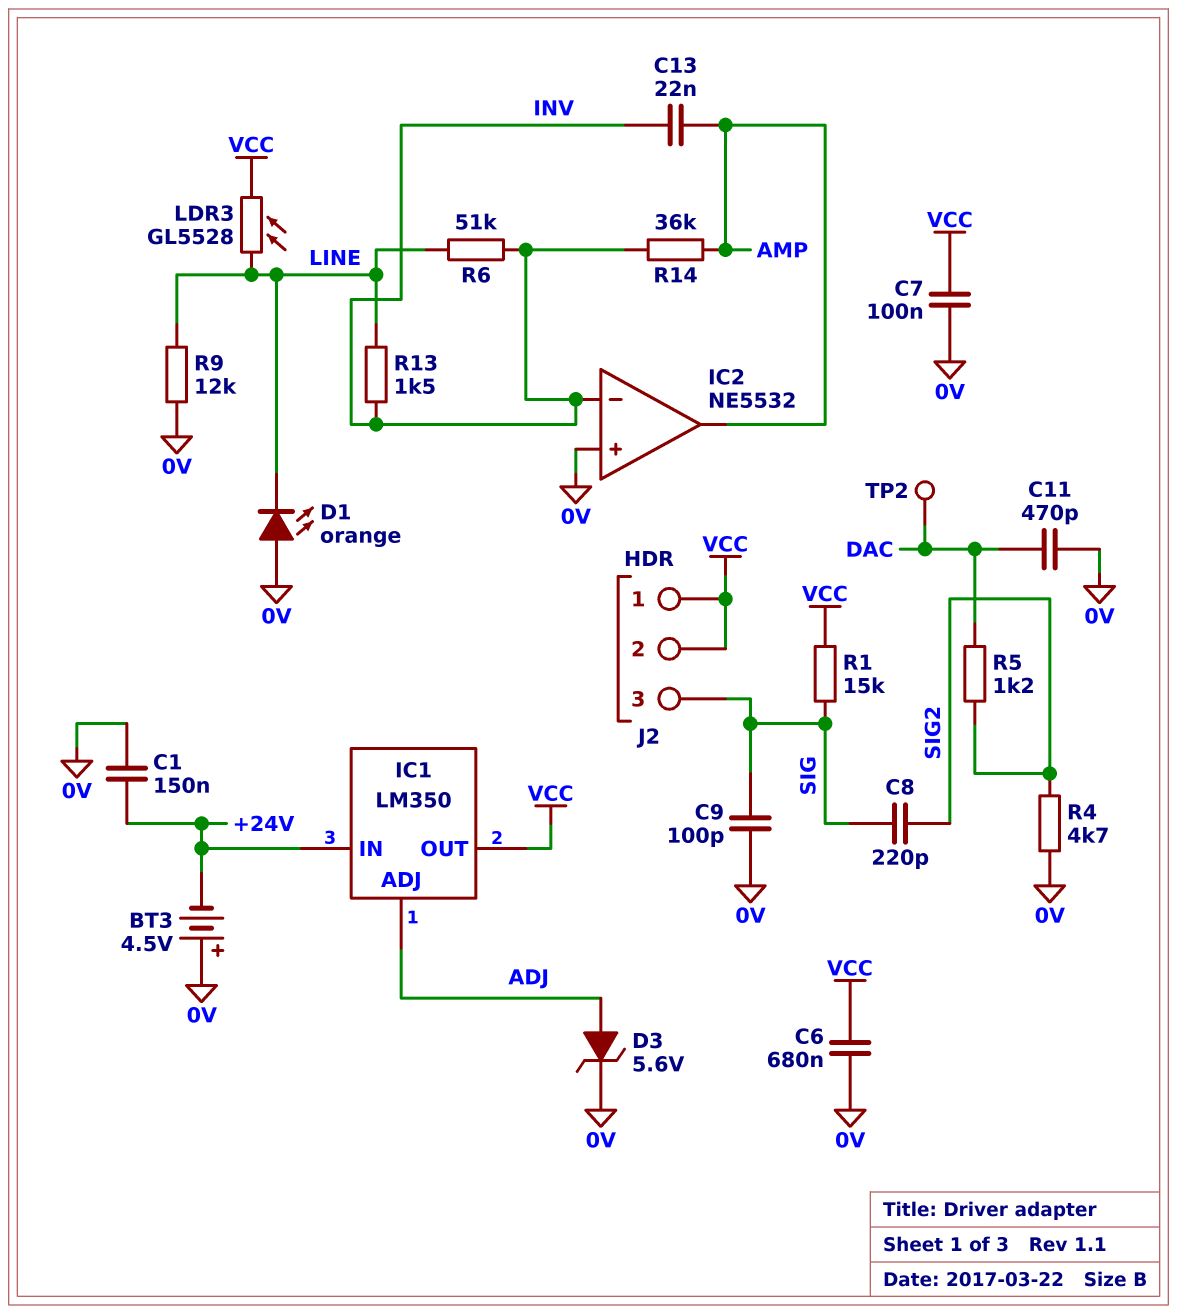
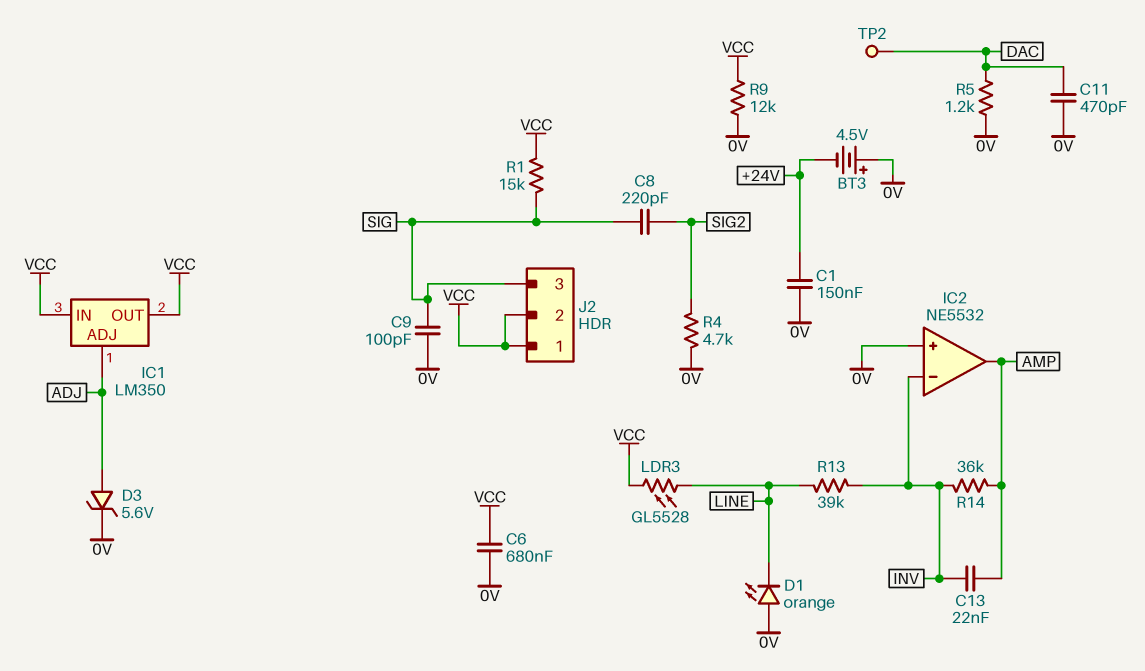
C7: 100nF (0V, VCC) -> none
IC1 pin IN: +24V -> VCC
R5: 1.2k (DAC, SIG2) -> 1.2k (0V, DAC)
R6: 51k (INV, LINE) -> none
R9: 12k (0V, LINE) -> 12k (0V, VCC)
R13: 1.5k (INV, LINE) -> 39k (INV, LINE)

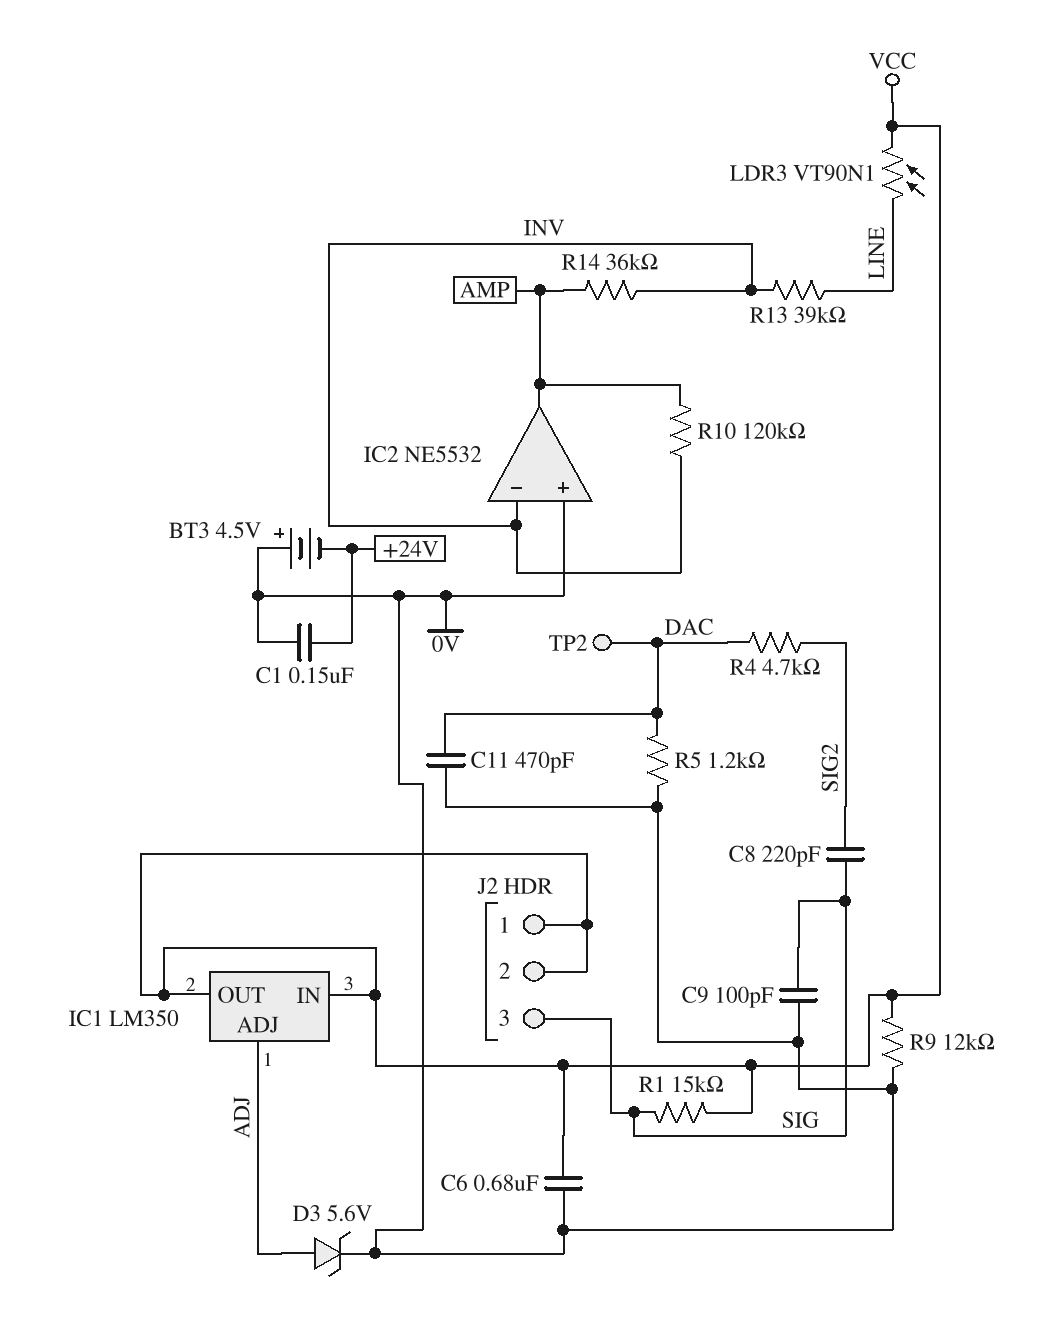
C13: 22nF (AMP, INV) -> none
D1: LED orange (A 0V, K LINE) -> none
LDR3: GL5528 (LINE, VCC) -> VT90N1 (LINE, VCC)
R4: 4.7k (0V, SIG2) -> 4.7k (DAC, SIG2)
R10: none -> 120k (AMP, INV)

